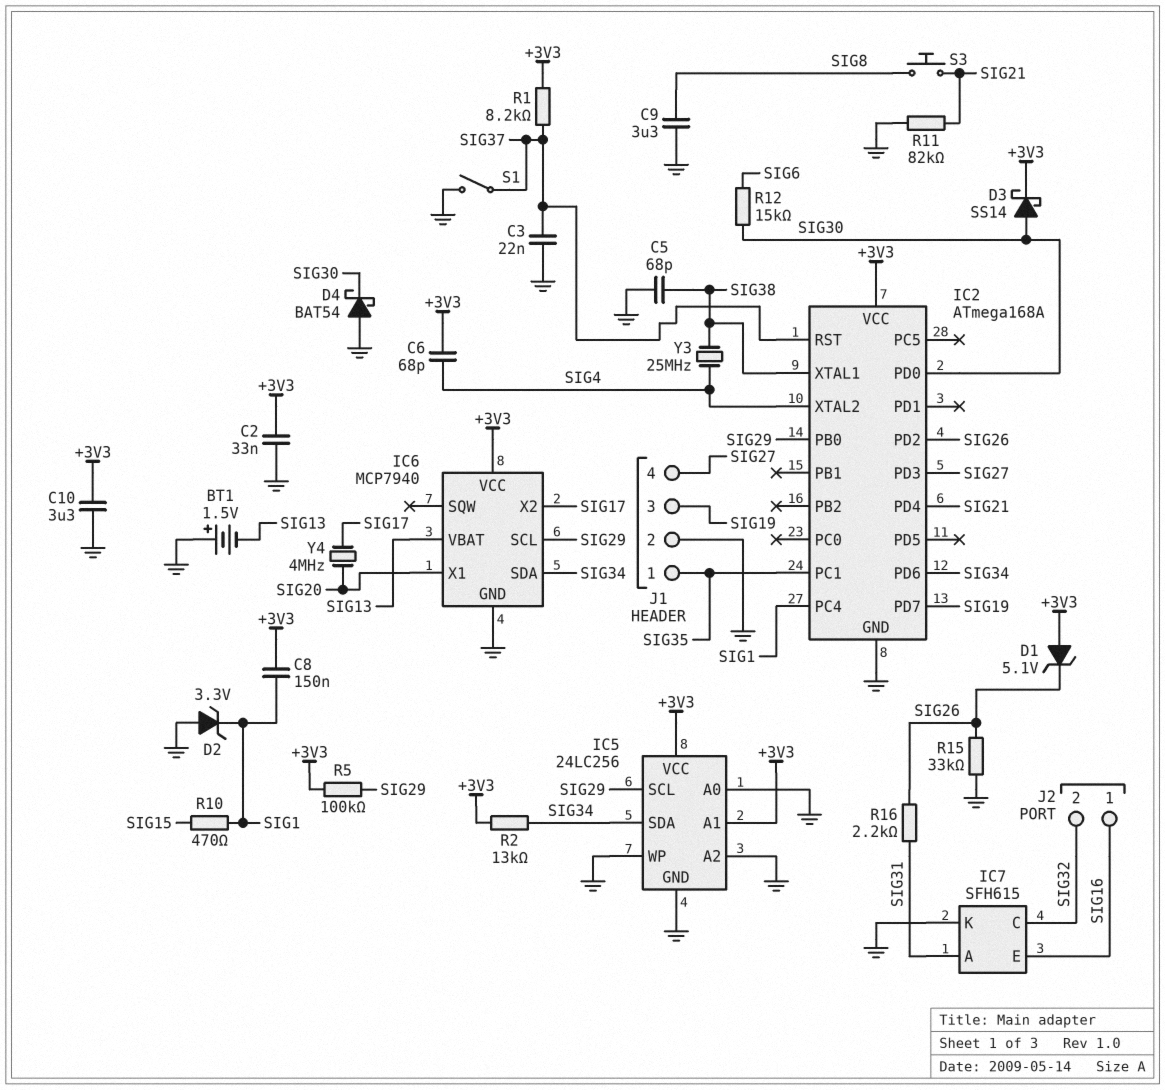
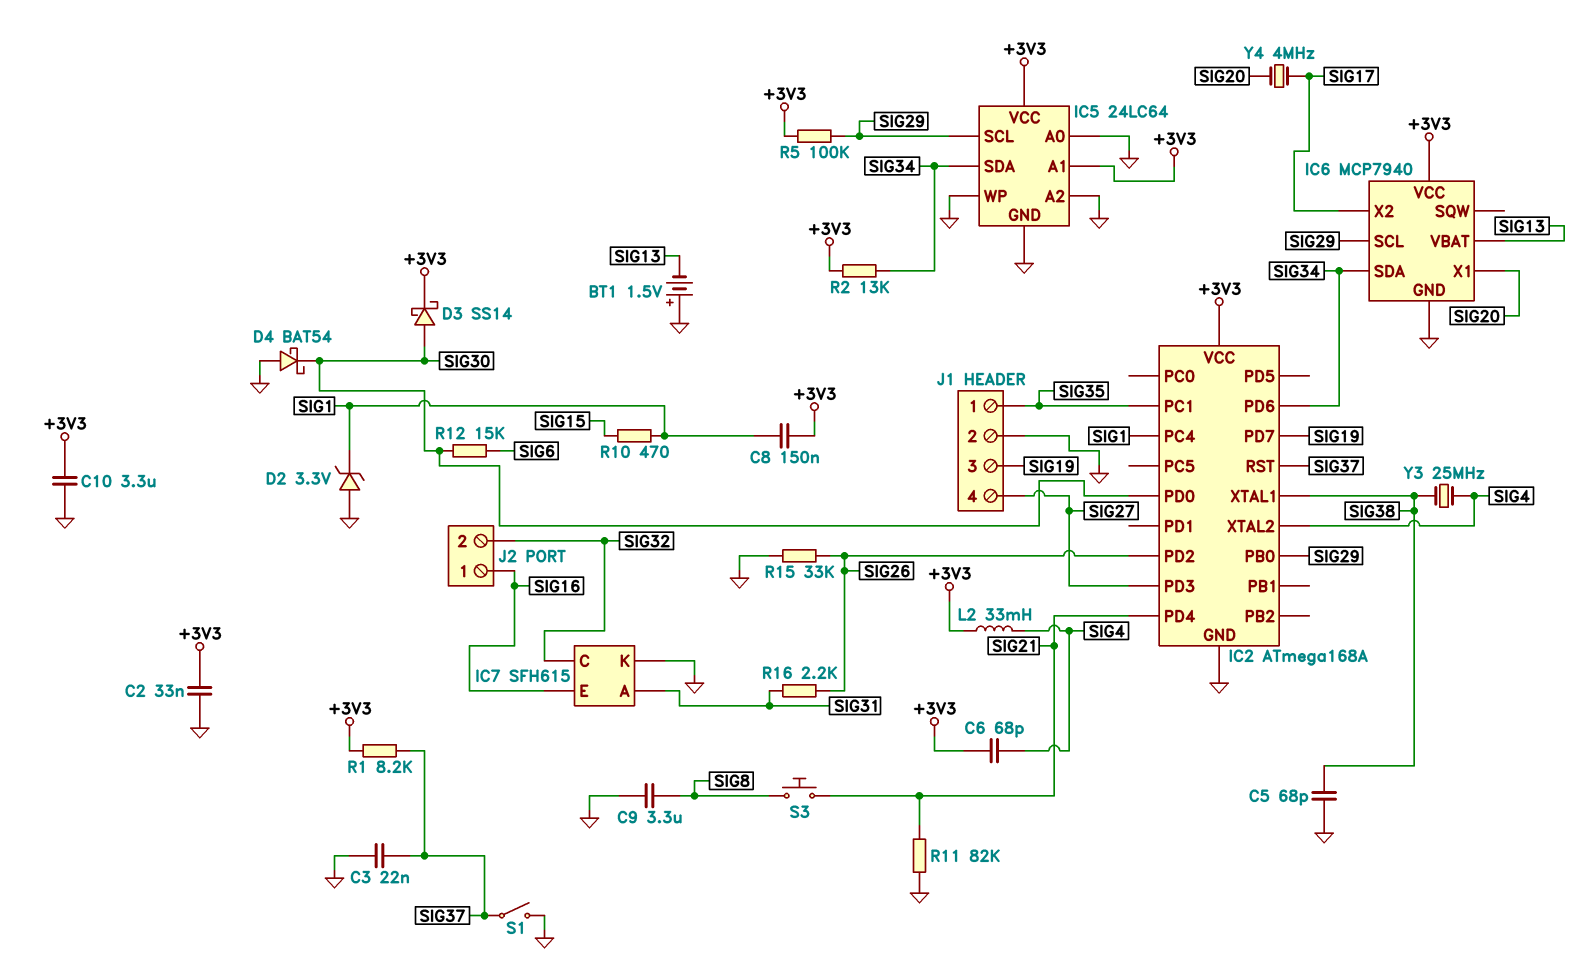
D1: zener 5.1V (A +3V3, K SIG26) -> none
IC5: 24LC256 -> 24LC64
L2: none -> 33mH (+3V3, SIG4)

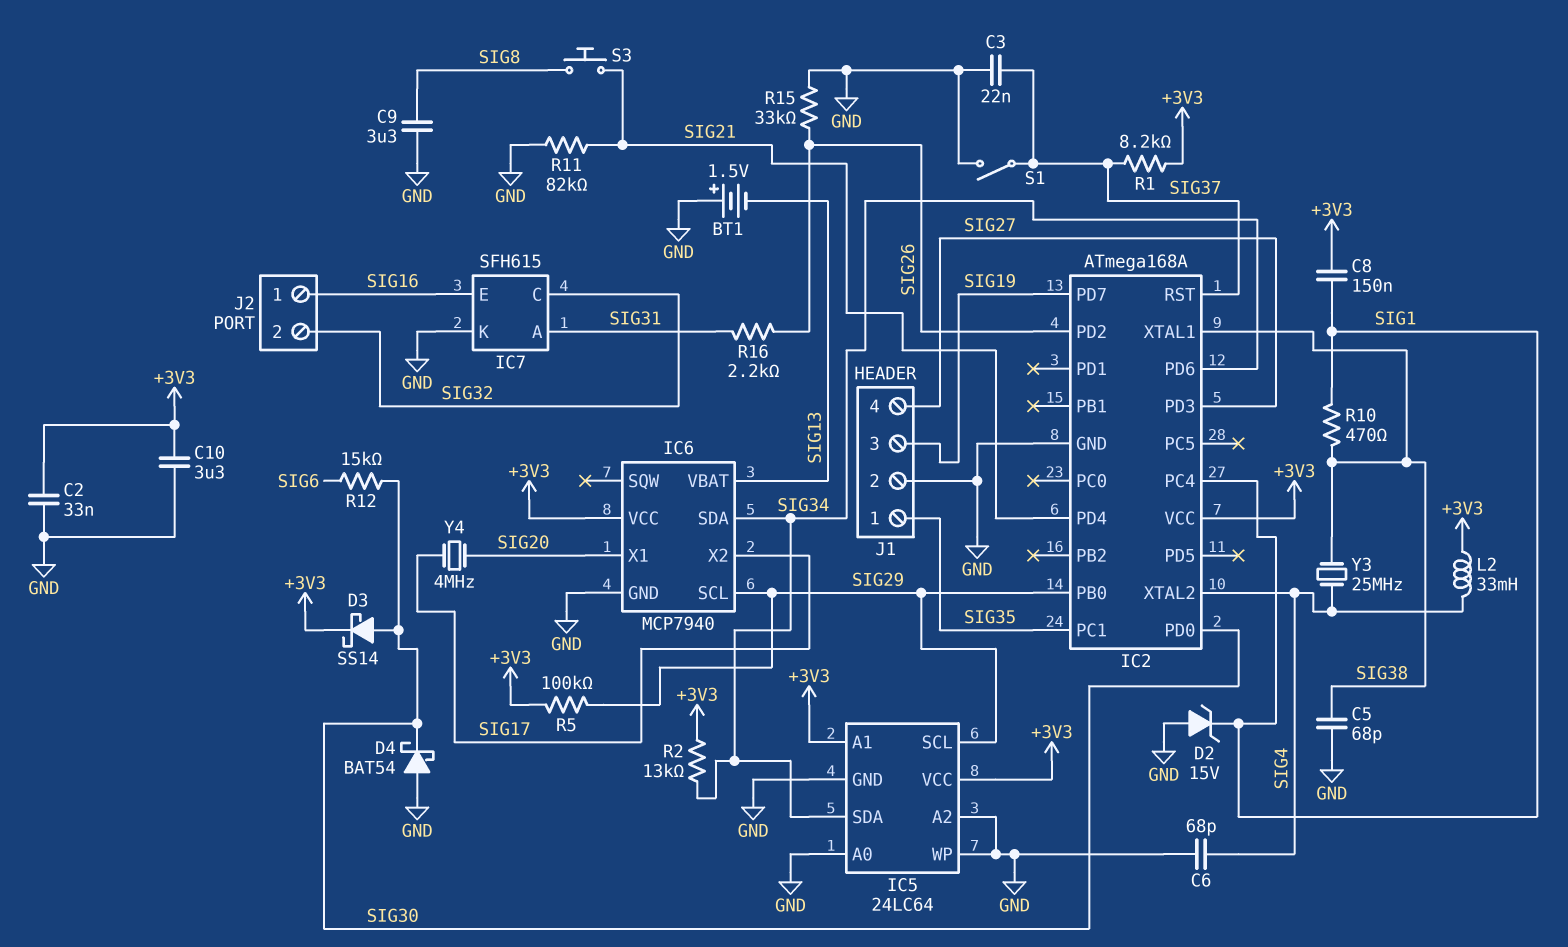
C6: 68pF (+3V3, SIG4) -> 68pF (GND, SIG4)
D2: zener 3.3V (A GND, K SIG1) -> zener 15V (A GND, K SIG1)
R10: 470 (SIG1, SIG15) -> 470 (SIG1, SIG38)

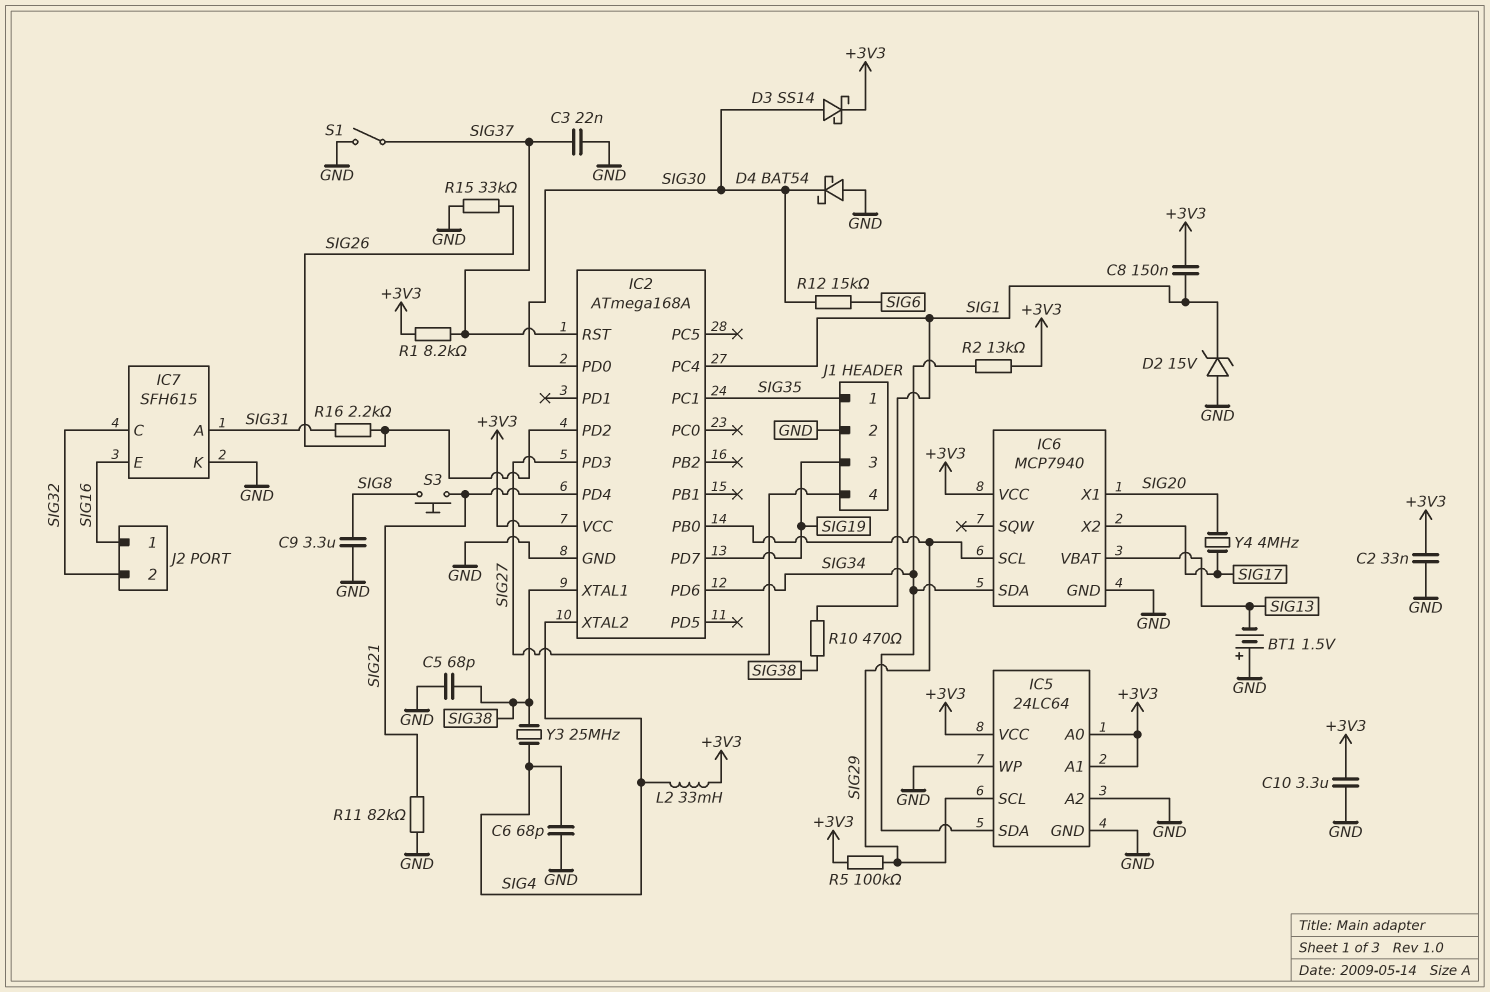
IC5 pin A0: GND -> +3V3

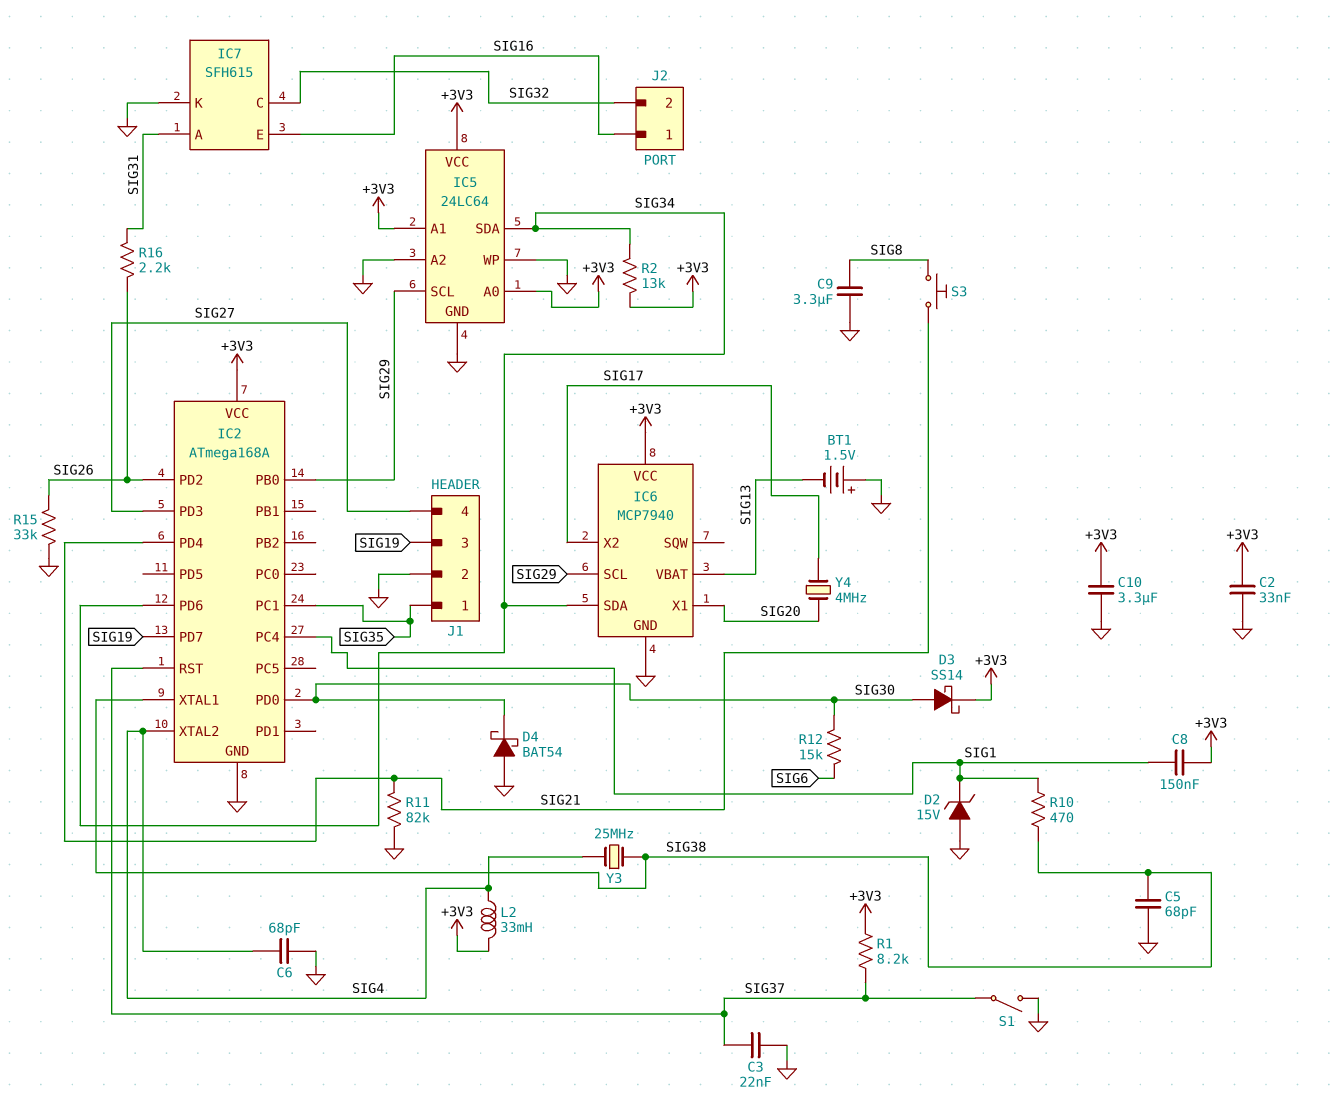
R5: 100k (+3V3, SIG29) -> none

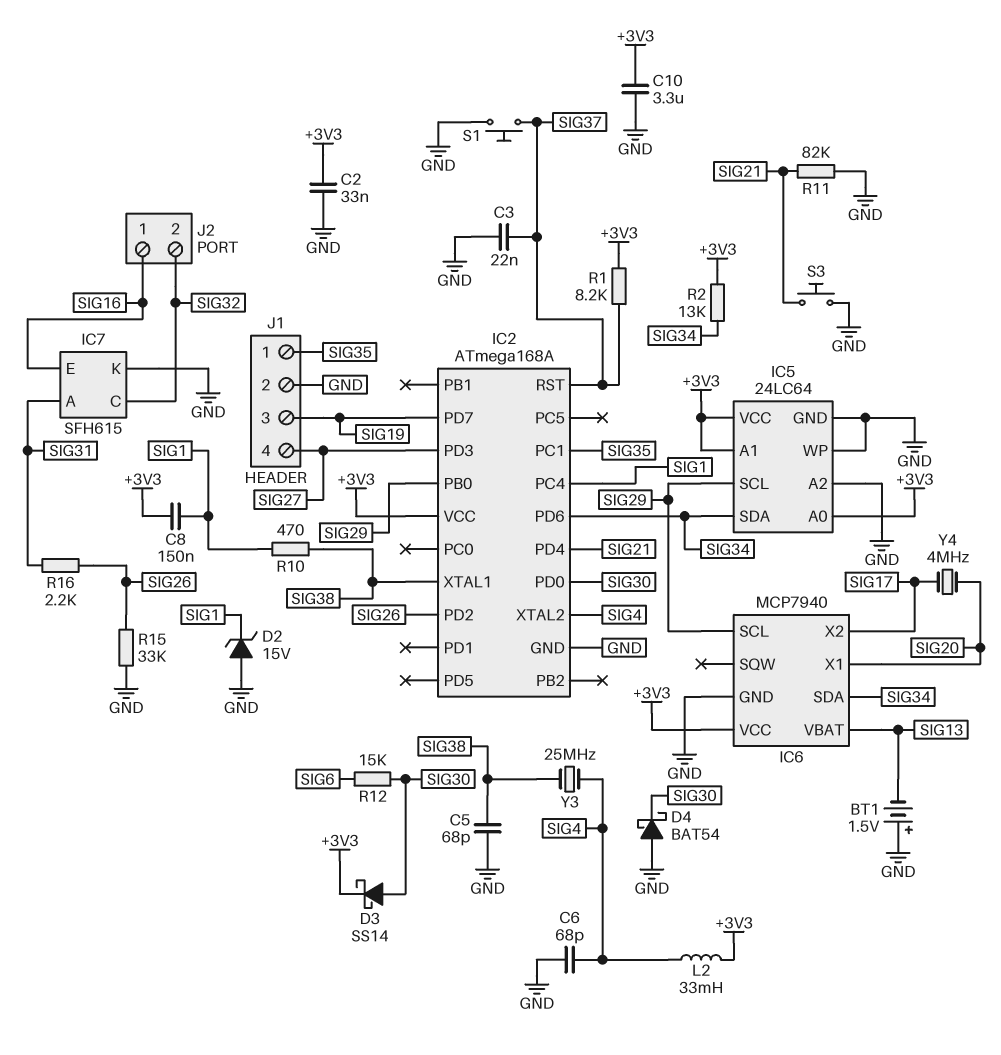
C9: 3.3uF (GND, SIG8) -> none
S1: switch (GND, SIG37) -> button (GND, SIG37)
S3: button (SIG8, SIG21) -> button (GND, SIG21)

